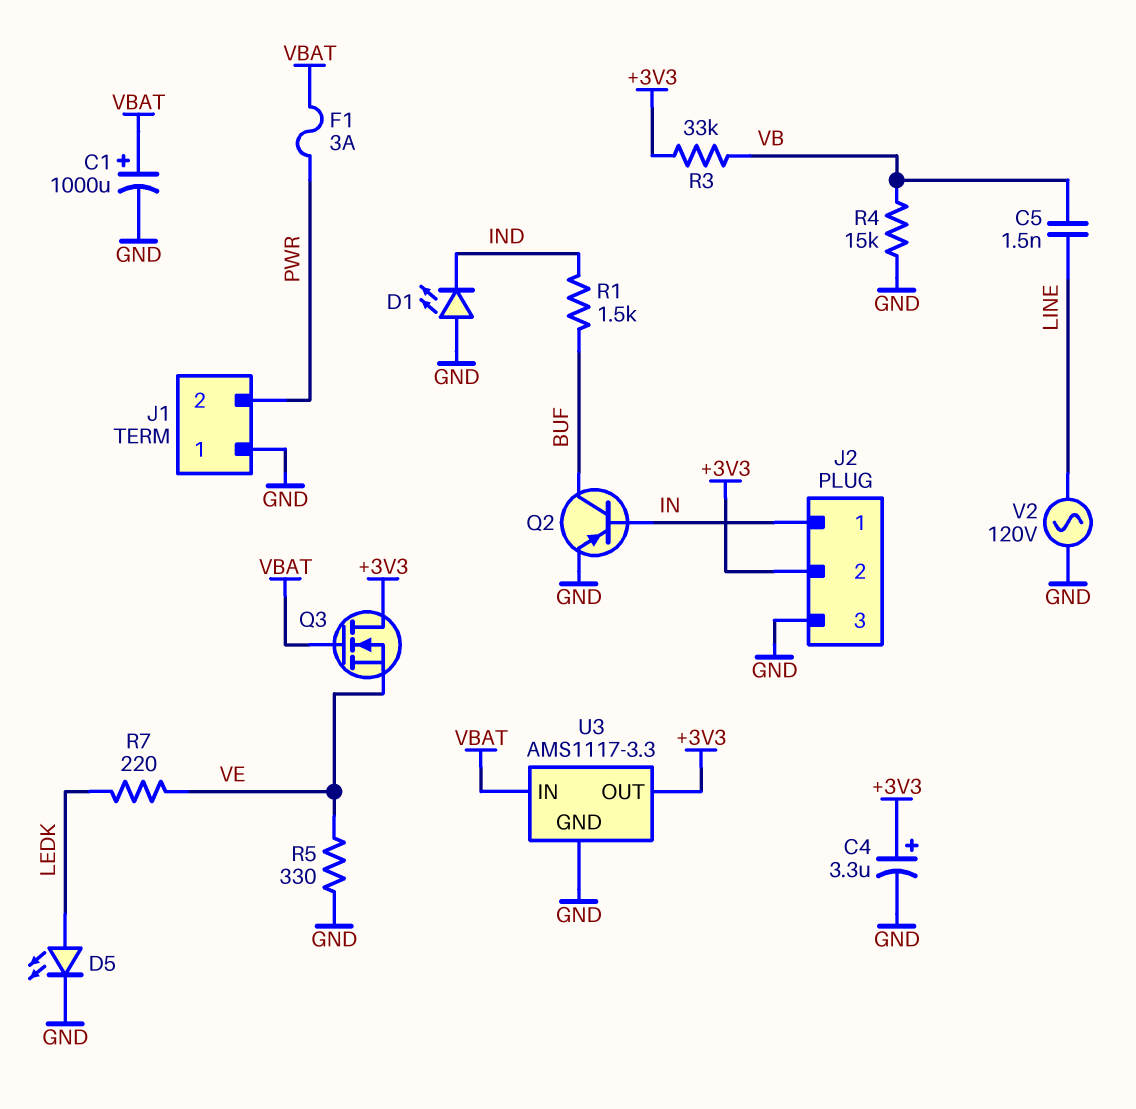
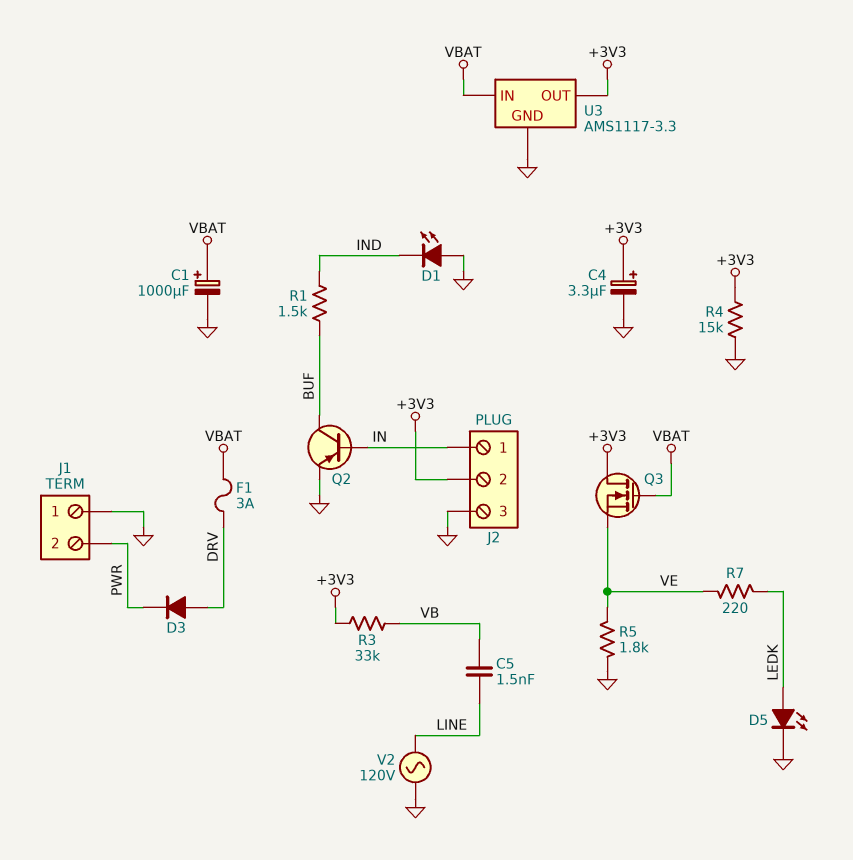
D3: none -> diode (A DRV, K PWR)
F1: 3A (PWR, VBAT) -> 3A (DRV, VBAT)
R4: 15k (GND, VB) -> 15k (+3V3, GND)
R5: 330 (GND, VE) -> 1.8k (GND, VE)

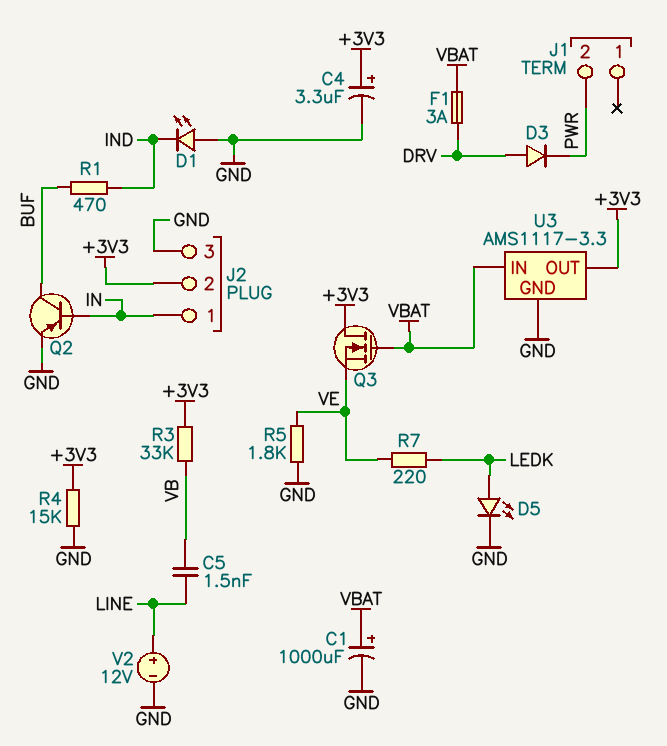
J1 pin 1: GND -> none
R1: 1.5k (BUF, IND) -> 470 (BUF, IND)
V2: AC 120V (GND, LINE) -> 12V (plus LINE, minus GND)

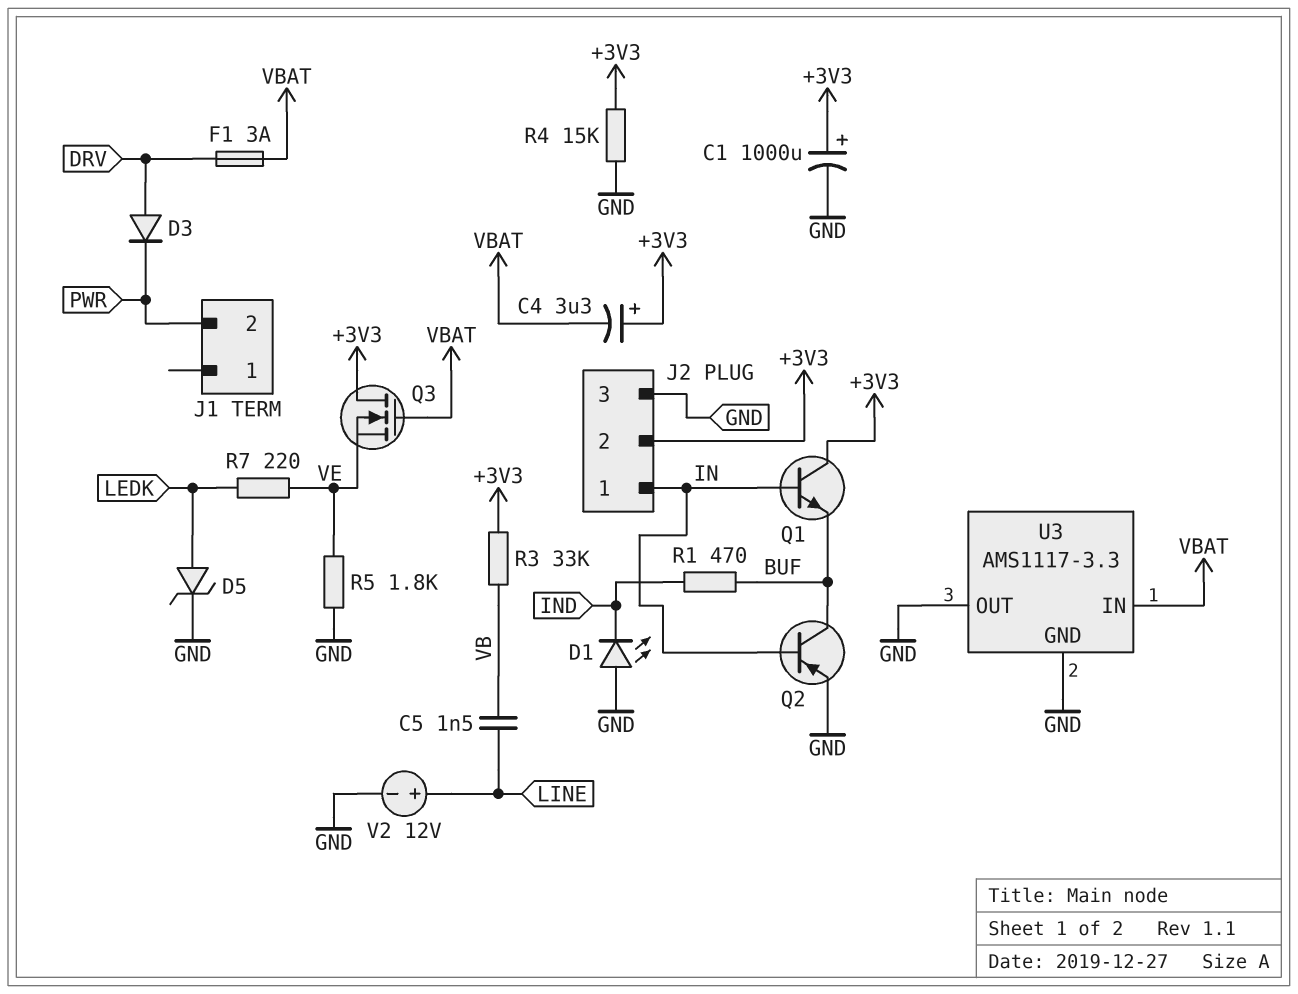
C1: 1000uF (plus VBAT, minus GND) -> 1000uF (plus +3V3, minus GND)
C4: 3.3uF (plus +3V3, minus GND) -> 3.3uF (plus +3V3, minus VBAT)
D5: LED (A LEDK, K GND) -> zener (A LEDK, K GND)
Q1: none -> NPN (B IN, C +3V3, E BUF)
U3 pin OUT: +3V3 -> GND

